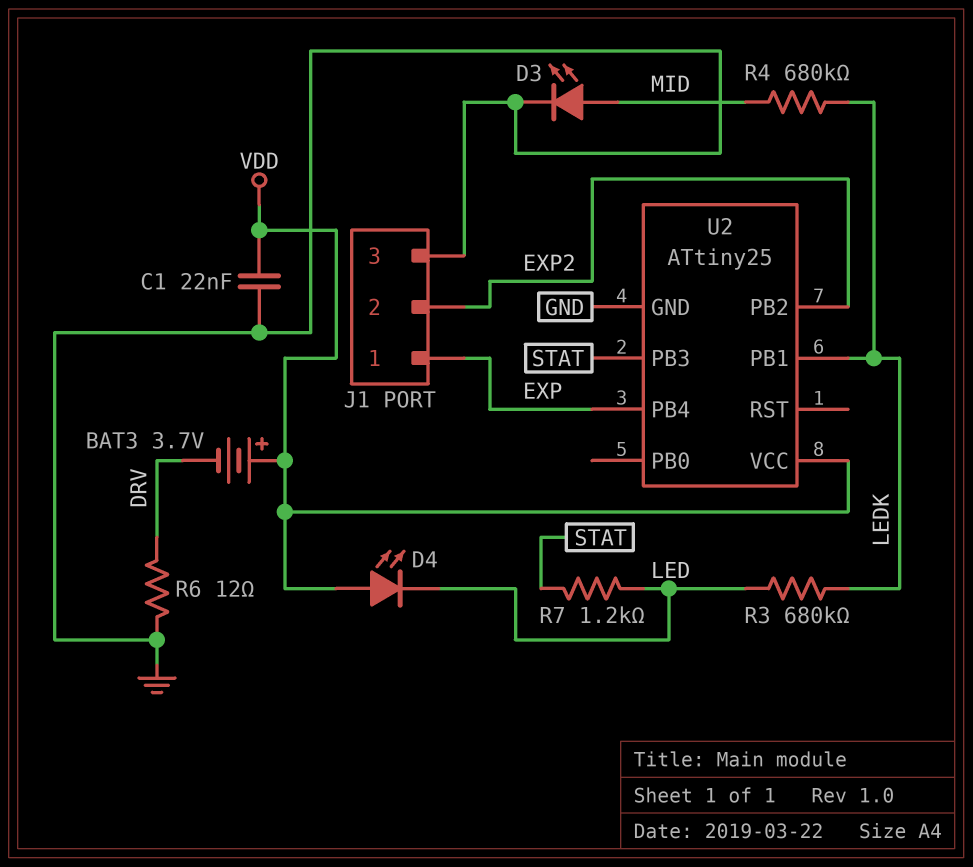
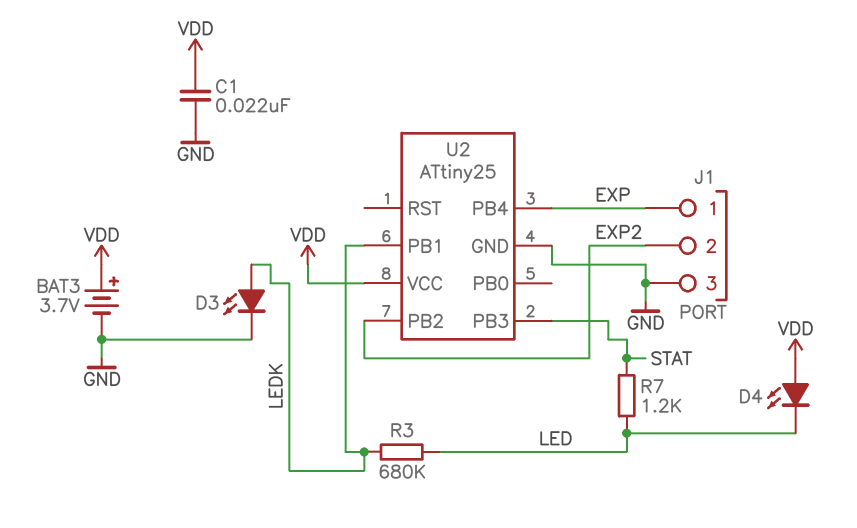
BAT3: 3.7V (plus VDD, minus DRV) -> 3.7V (plus VDD, minus GND)
D3: LED (A MID, K GND) -> LED (A LEDK, K GND)
R4: 680k (LEDK, MID) -> none
R6: 12 (DRV, GND) -> none

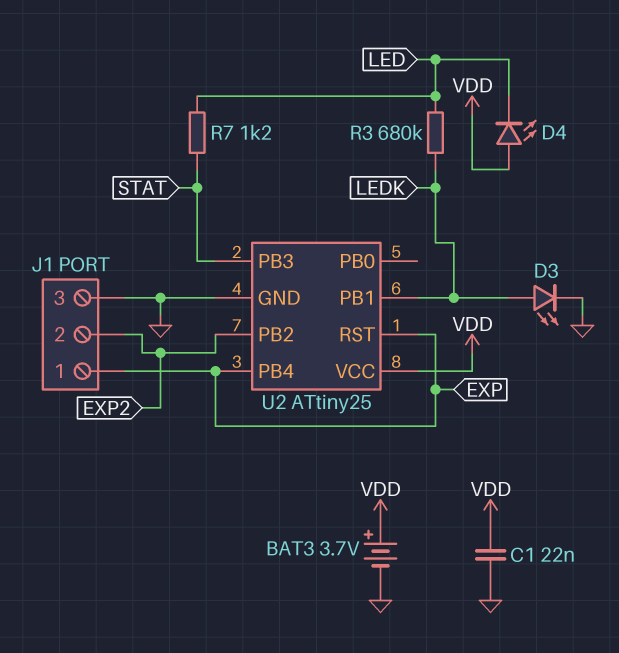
U2 pin RST: none -> EXP

